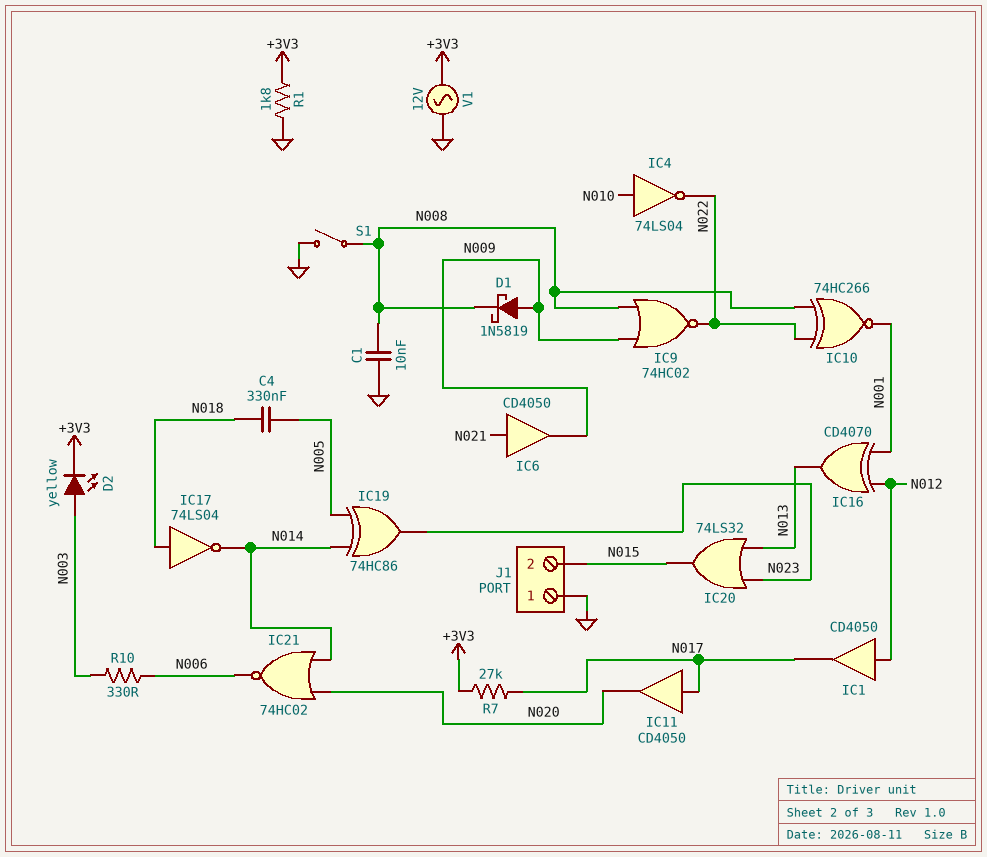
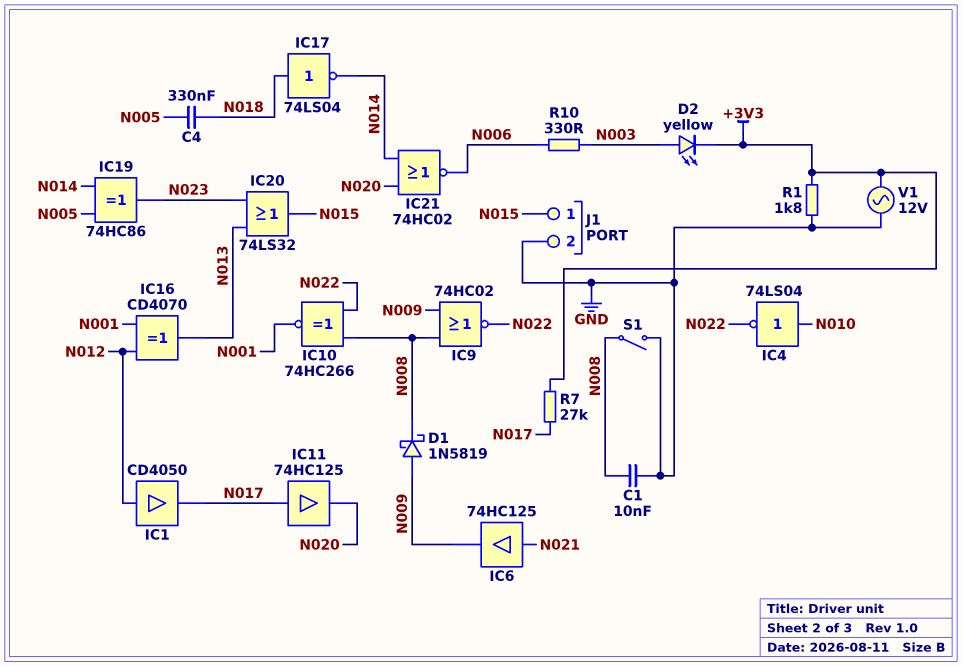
IC6: buffer CD4050 (in N021, out N009) -> buffer 74HC125 (in N021, out N009)
IC11: buffer CD4050 (in N017, out N020) -> buffer 74HC125 (in N017, out N020)
J1 pin 1: GND -> N015
J1 pin 2: N015 -> GND

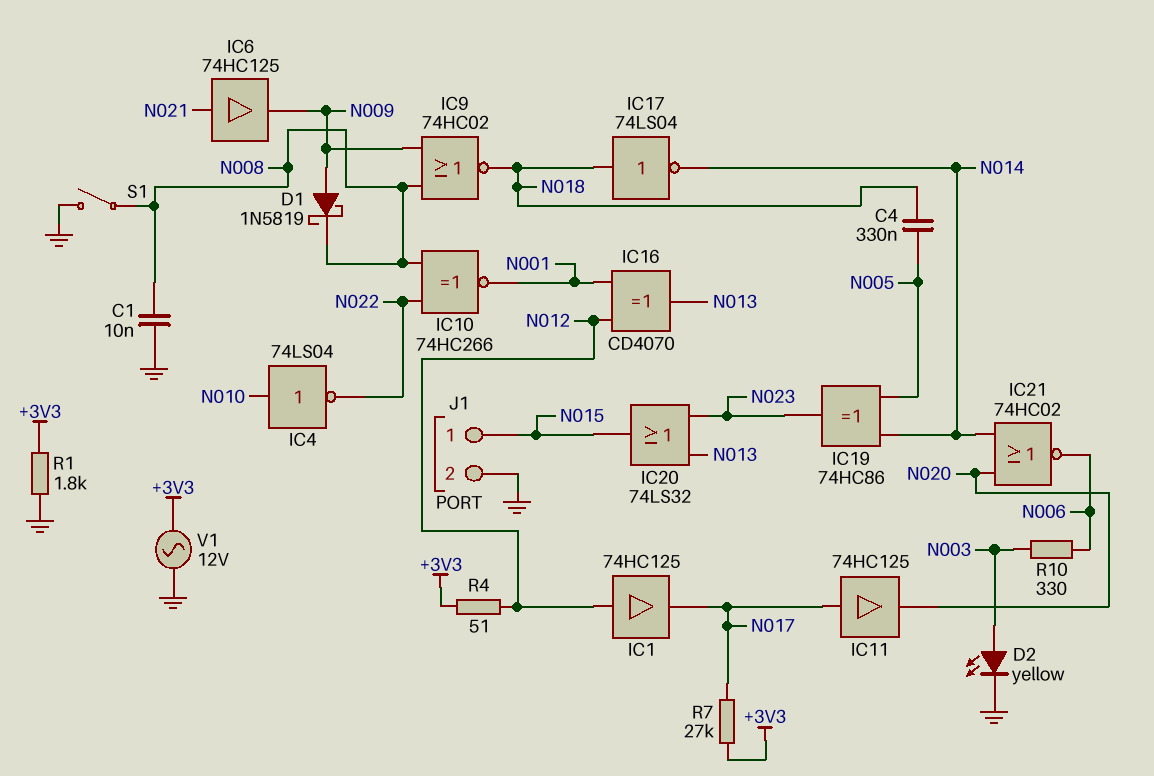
D2: LED yellow (A N003, K +3V3) -> LED yellow (A N003, K GND)
IC1: buffer CD4050 (in N012, out N017) -> buffer 74HC125 (in N012, out N017)
IC9: NOR 74HC02 (in N008, in N009, out N022) -> NOR 74HC02 (in N008, in N009, out N018)
R4: none -> 51 (+3V3, N012)

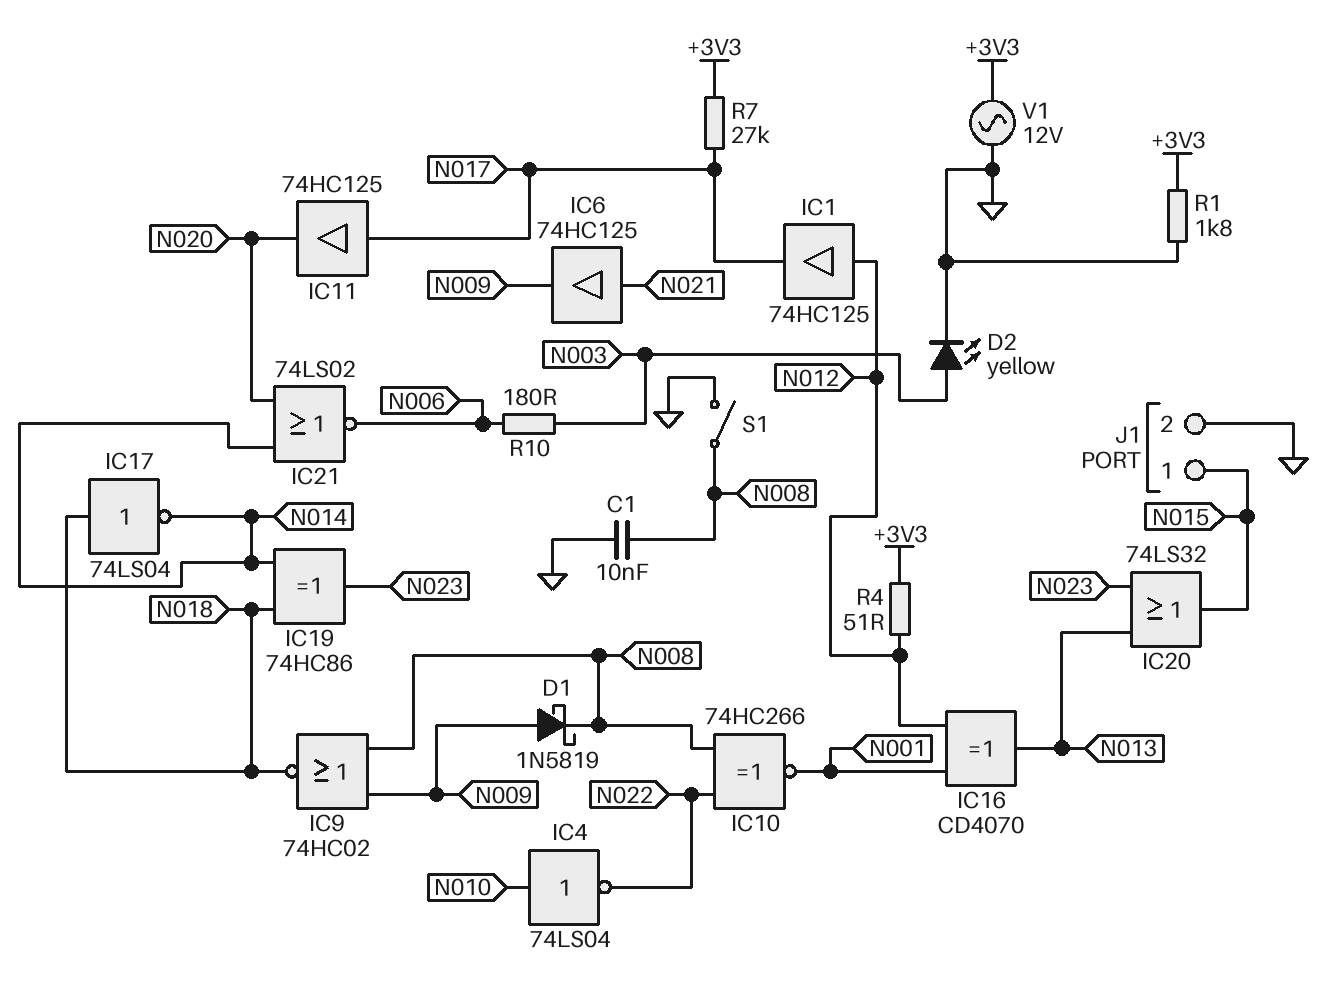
C4: 330nF (N005, N018) -> none
IC19: XOR 74HC86 (in N005, in N014, out N023) -> XOR 74HC86 (in N014, in N018, out N023)
IC21: NOR 74HC02 (in N014, in N020, out N006) -> NOR 74LS02 (in N014, in N020, out N006)
R10: 330 (N003, N006) -> 180 (N003, N006)

